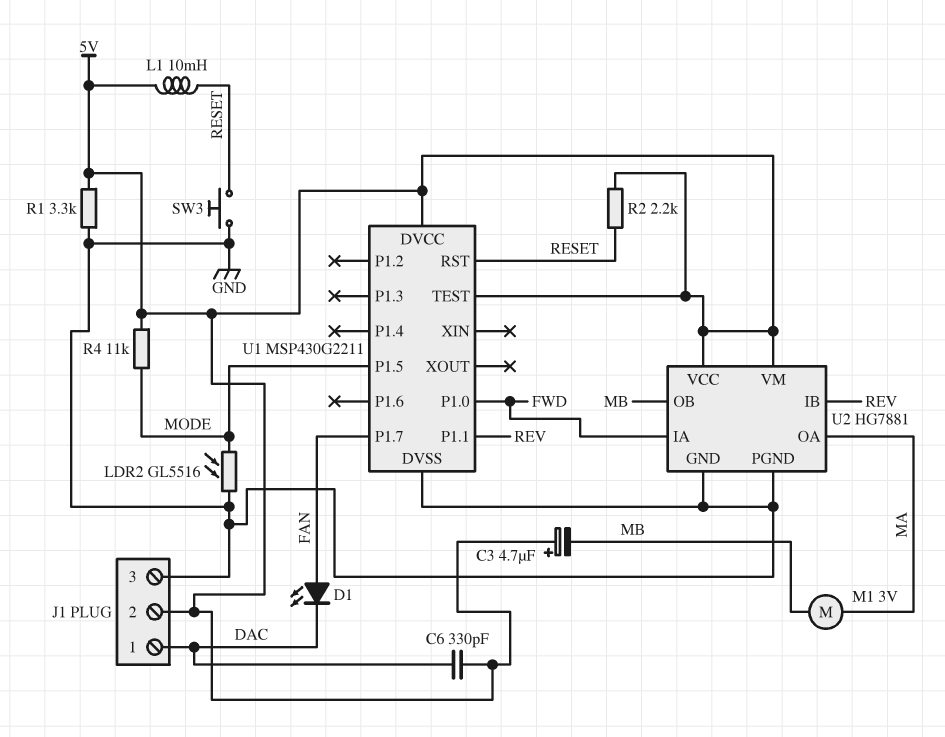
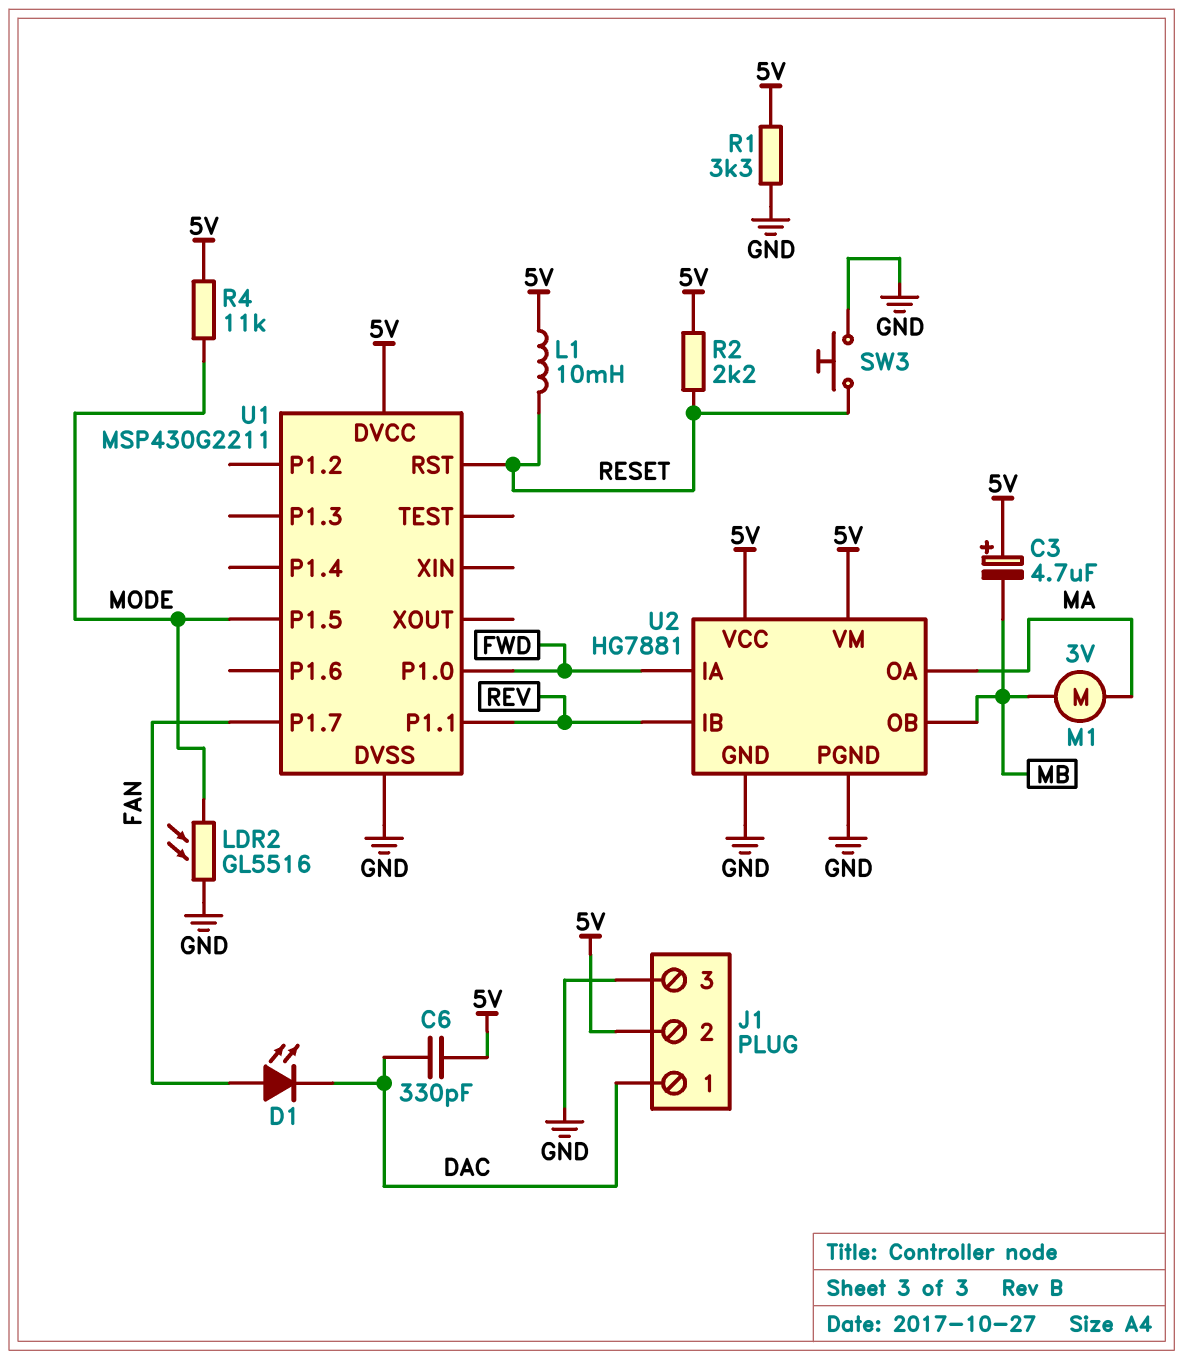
U1 pin TEST: 5V -> none

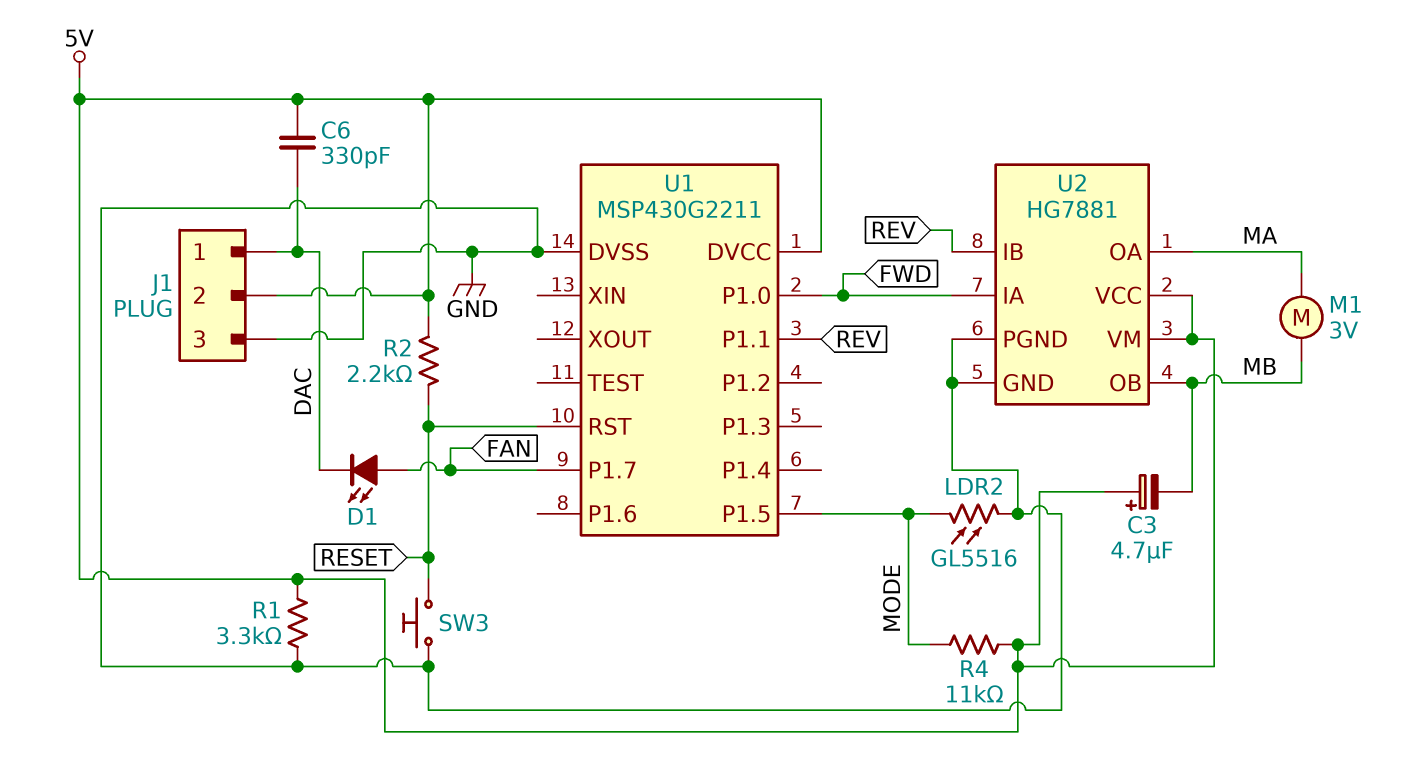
L1: 10mH (5V, RESET) -> none

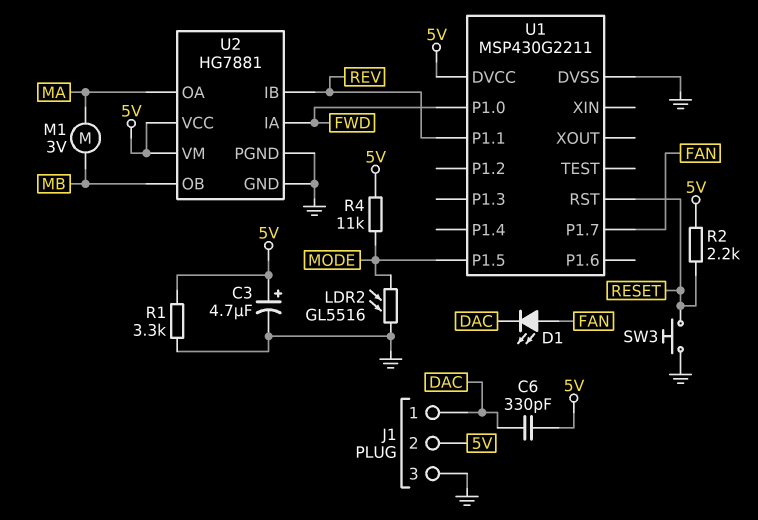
C3: 4.7uF (plus 5V, minus MB) -> 4.7uF (plus 5V, minus GND)

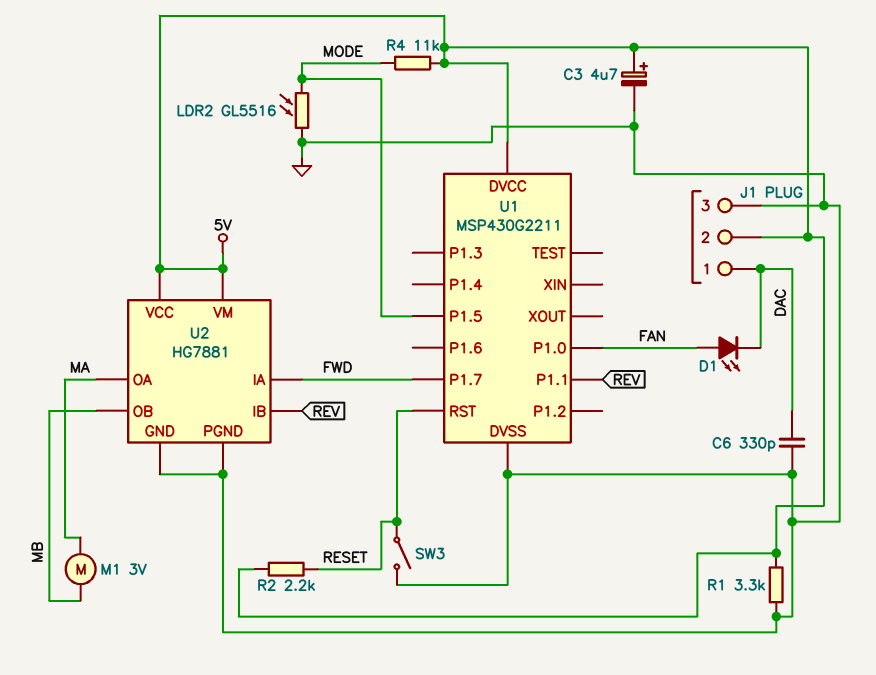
C6: 330pF (5V, DAC) -> 330pF (DAC, GND)
SW3: button (GND, RESET) -> switch (GND, RESET)
U1 pin P1.0: FWD -> FAN
U1 pin P1.7: FAN -> FWD

